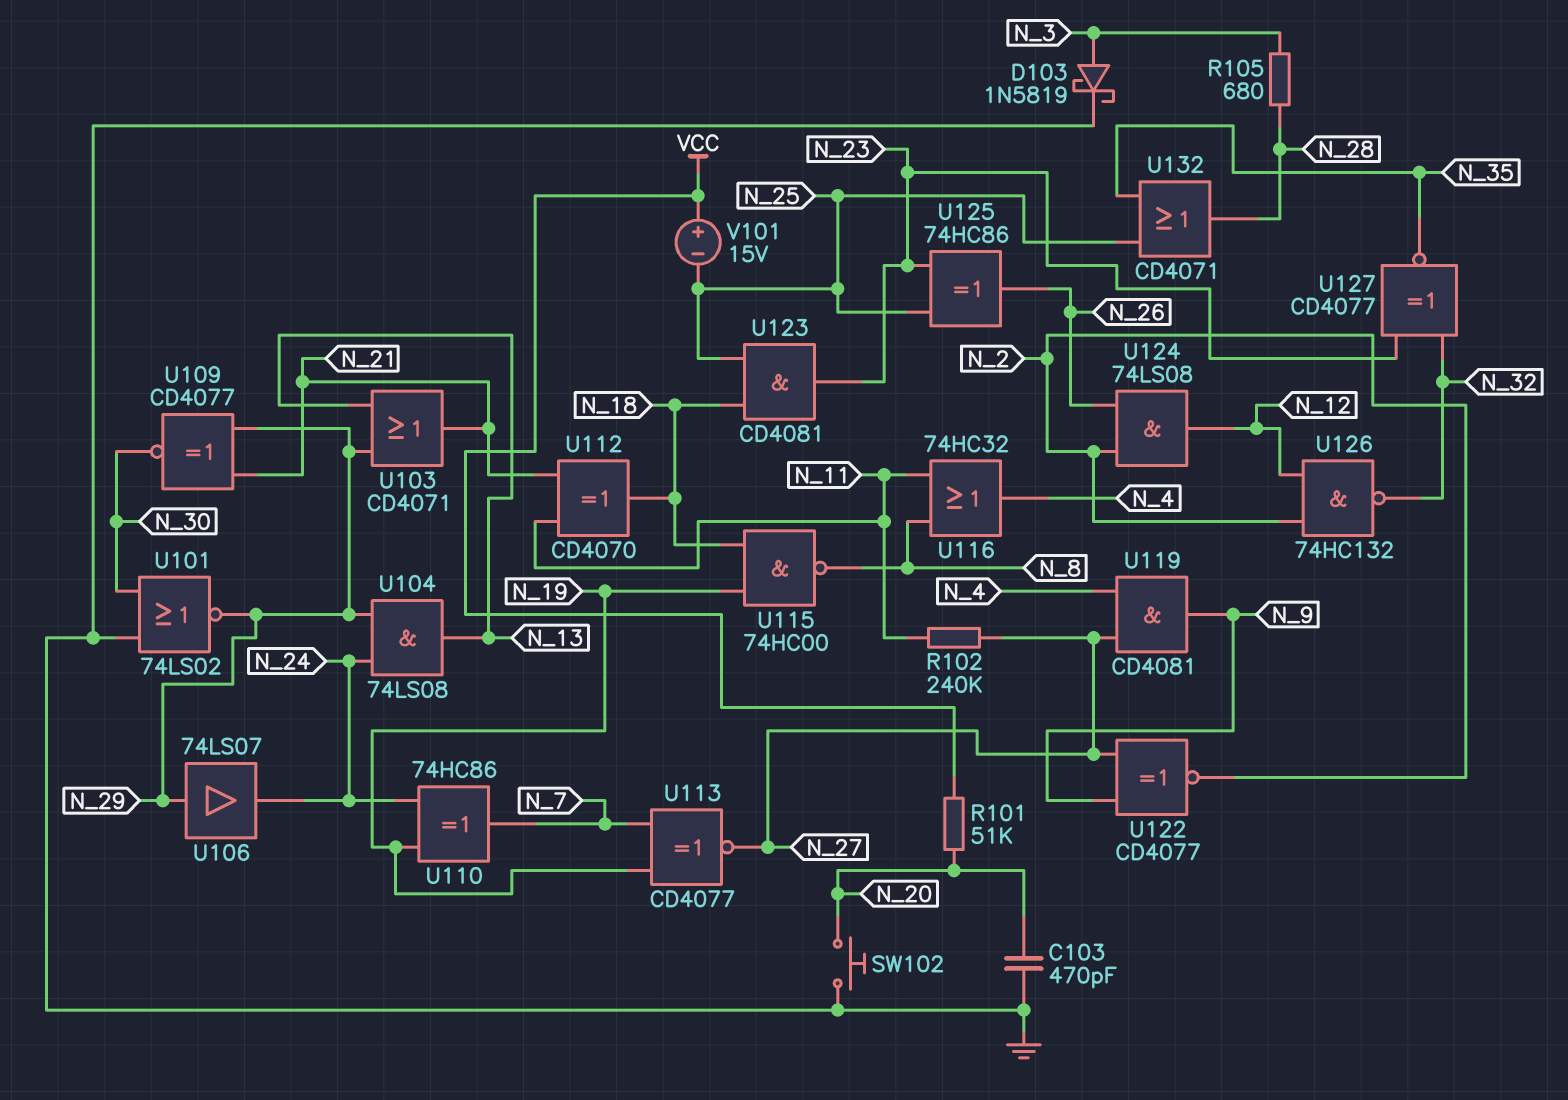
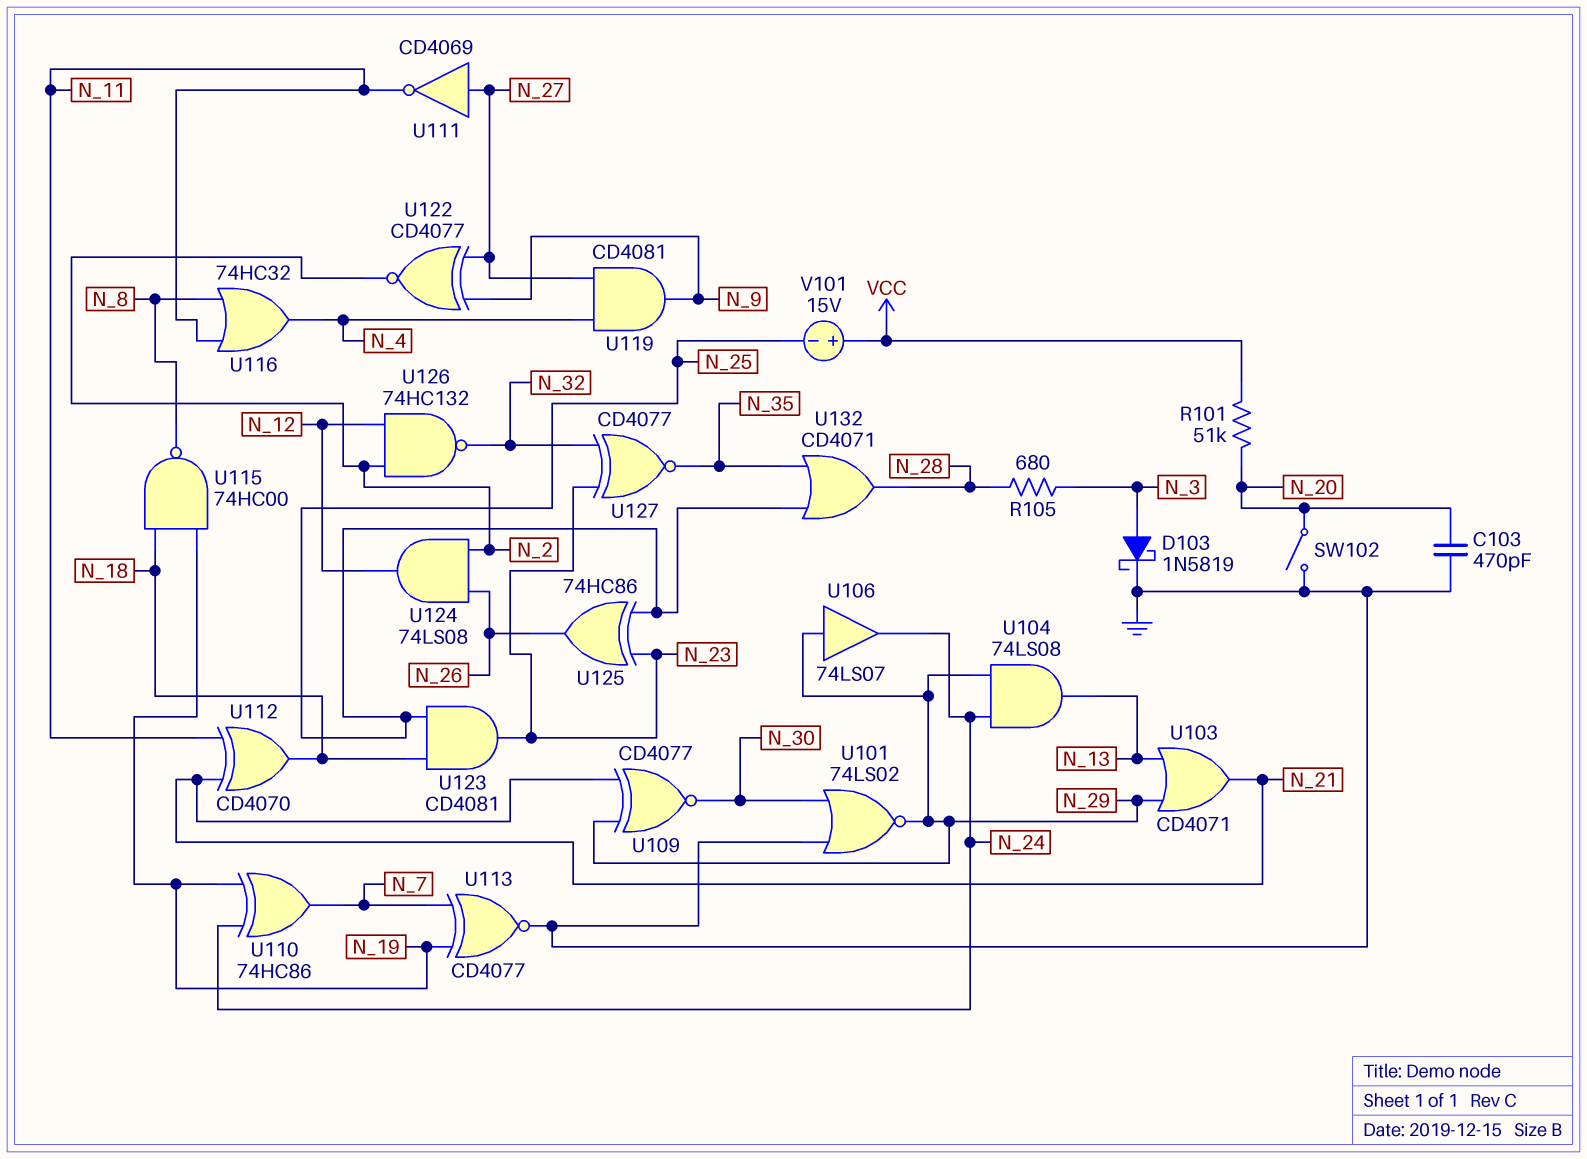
R102: 240k (N_11, N_27) -> none
SW102: button (GND, N_20) -> switch (GND, N_20)
U111: none -> NOT CD4069 (in N_27, out N_11)
U113: XNOR CD4077 (in N_7, in N_19, out N_27) -> XNOR CD4077 (in N_7, in N_19, out GND)

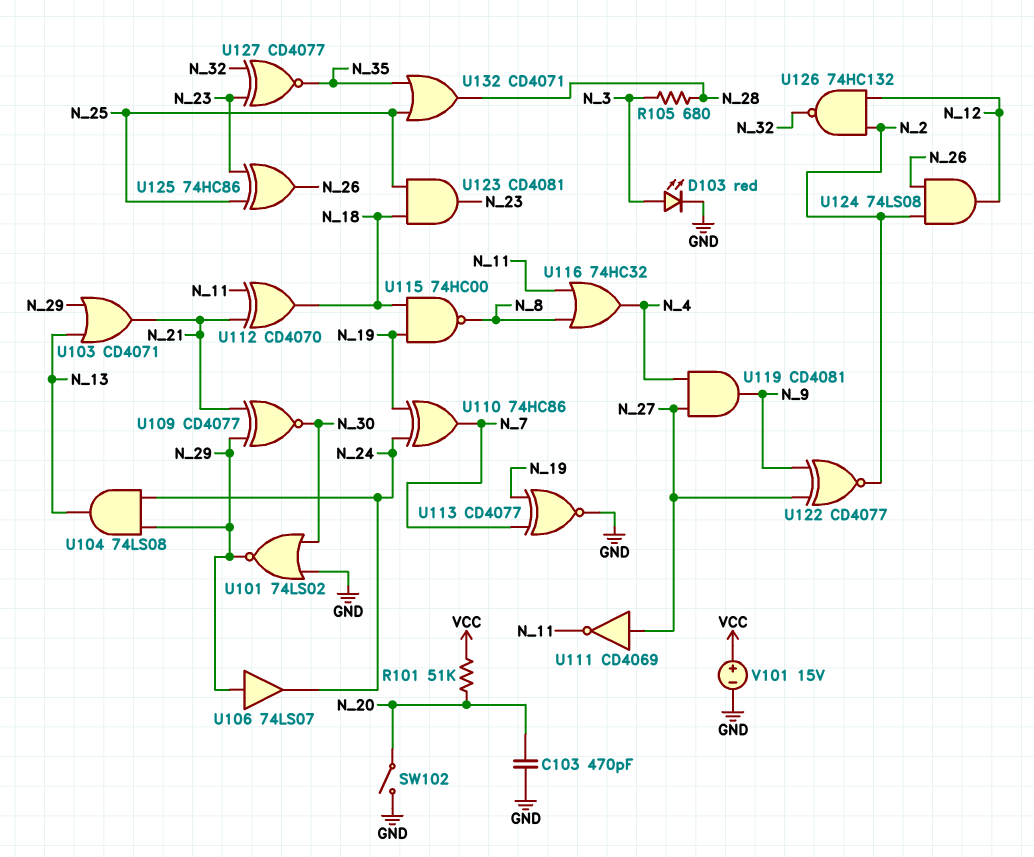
D103: schottky 1N5819 (A N_3, K GND) -> LED red (A N_3, K GND)
V101: 15V (plus VCC, minus N_25) -> 15V (plus VCC, minus GND)

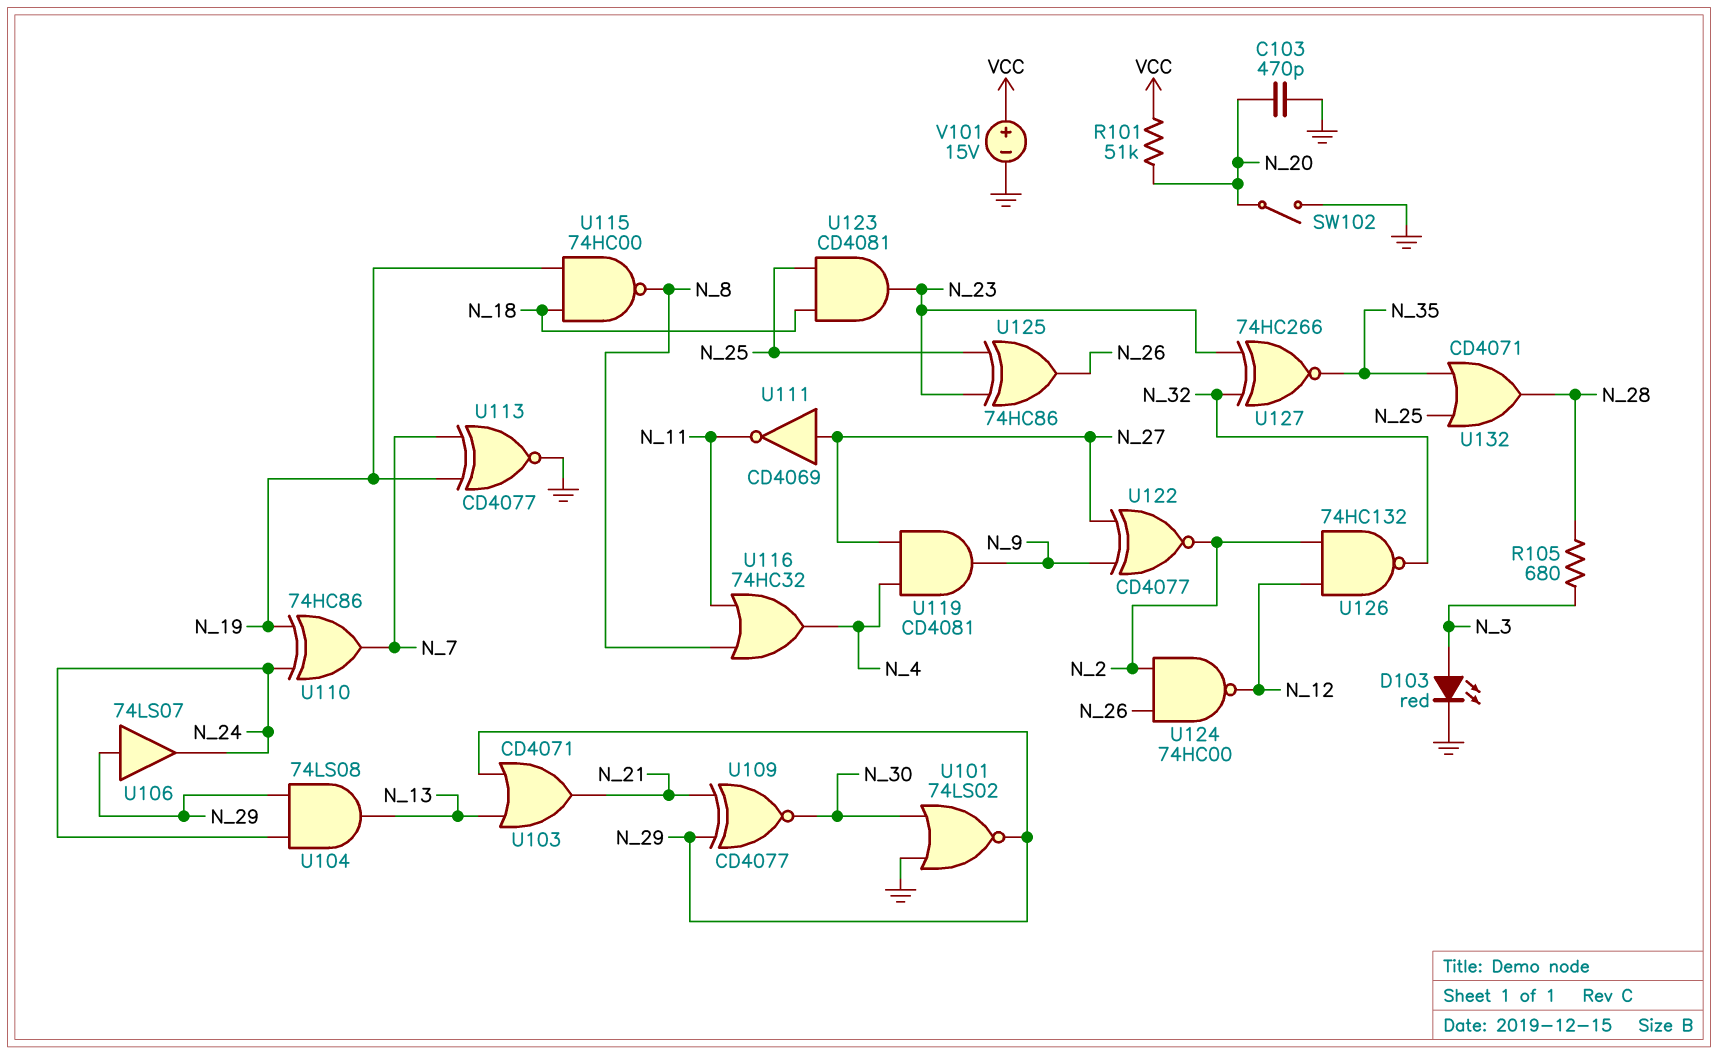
U112: XOR CD4070 (in N_11, in N_21, out N_18) -> none
U124: AND 74LS08 (in N_2, in N_26, out N_12) -> NAND 74HC00 (in N_2, in N_26, out N_12)
U127: XNOR CD4077 (in N_23, in N_32, out N_35) -> XNOR 74HC266 (in N_23, in N_32, out N_35)

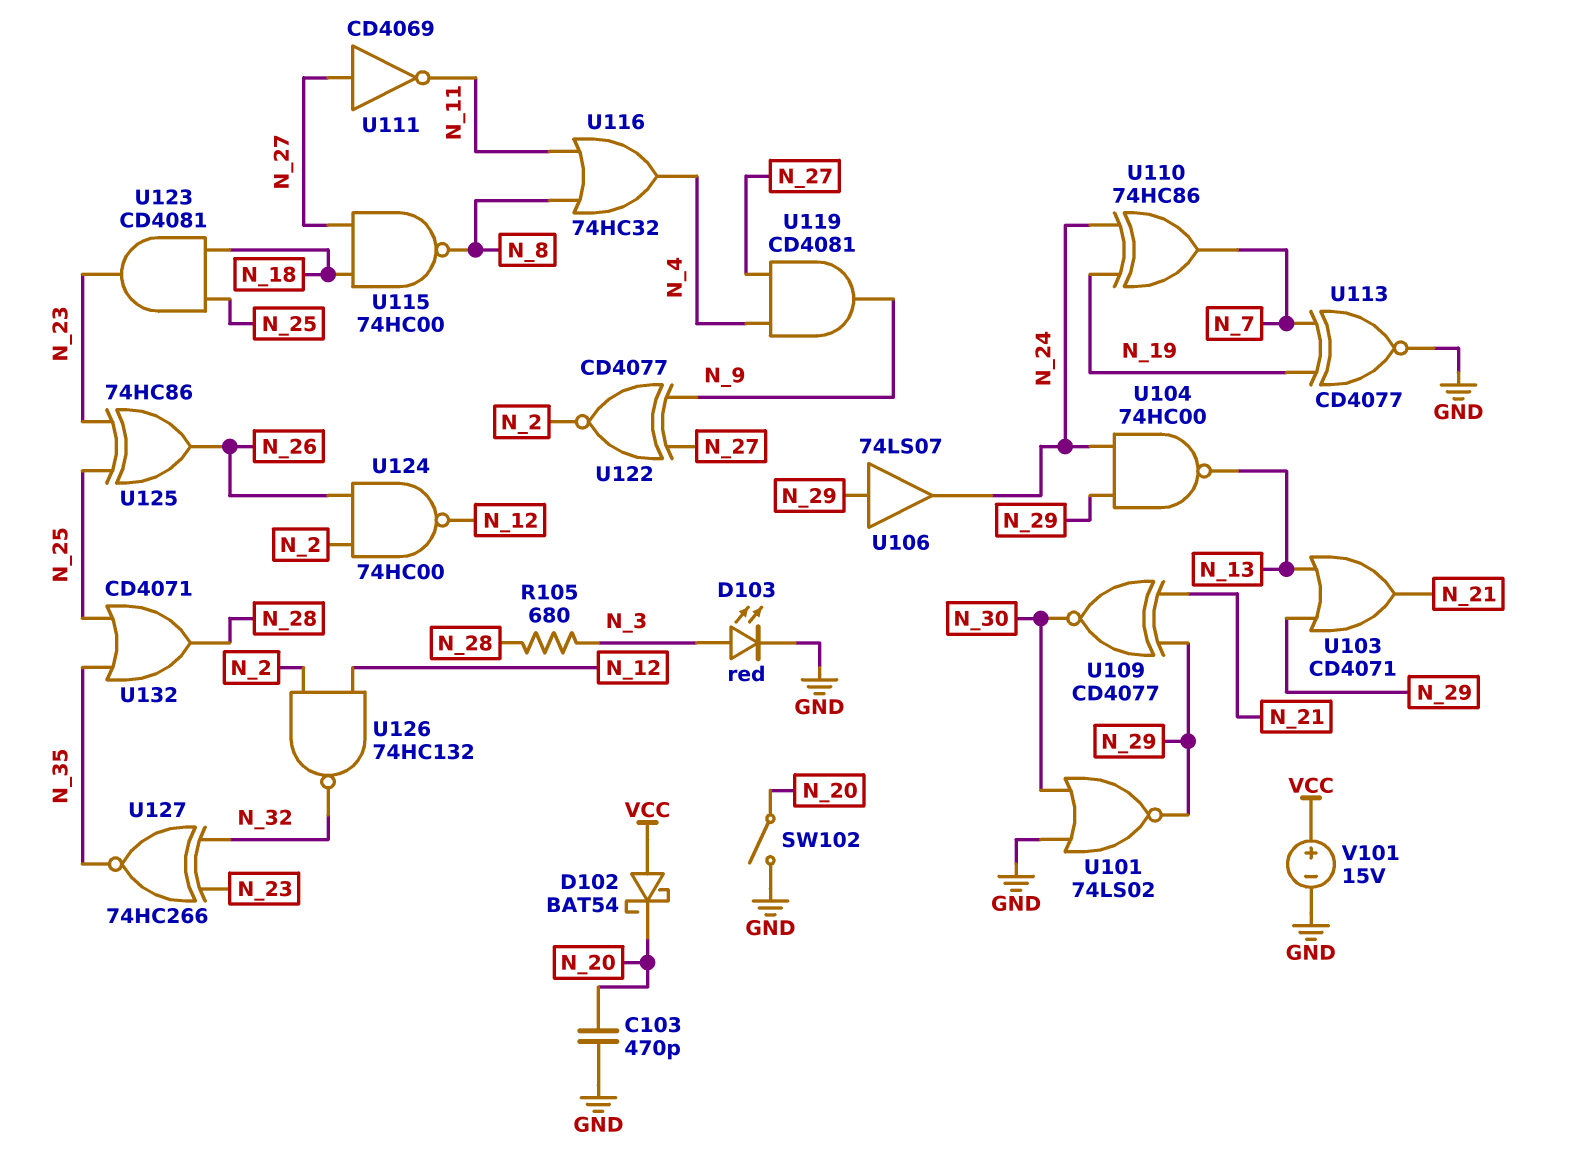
D102: none -> schottky BAT54 (A VCC, K N_20)
R101: 51k (N_20, VCC) -> none
U104: AND 74LS08 (in N_24, in N_29, out N_13) -> NAND 74HC00 (in N_24, in N_29, out N_13)
U115: NAND 74HC00 (in N_18, in N_19, out N_8) -> NAND 74HC00 (in N_18, in N_27, out N_8)

